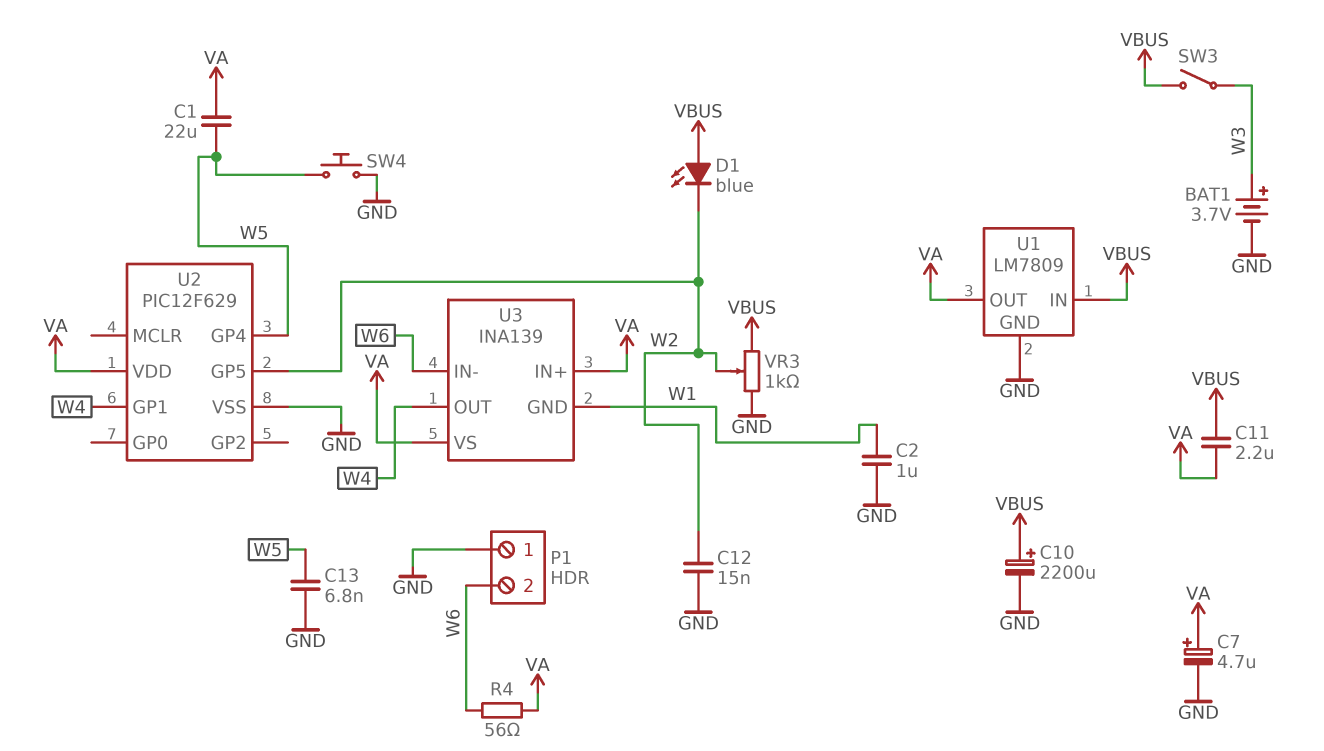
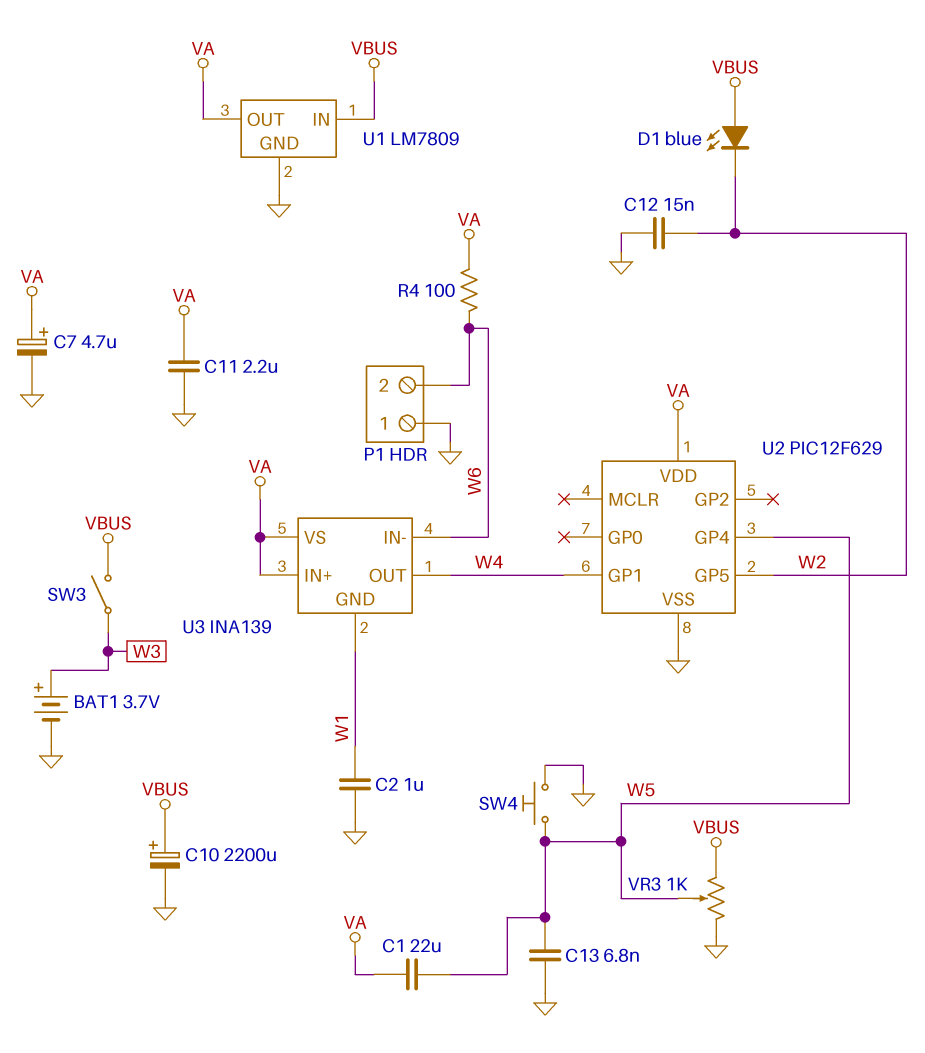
C11: 2.2uF (VA, VBUS) -> 2.2uF (GND, VA)
R4: 56 (VA, W6) -> 100 (VA, W6)
VR3: 1k (GND, VBUS, wiper W2) -> 1k (GND, VBUS, wiper W5)

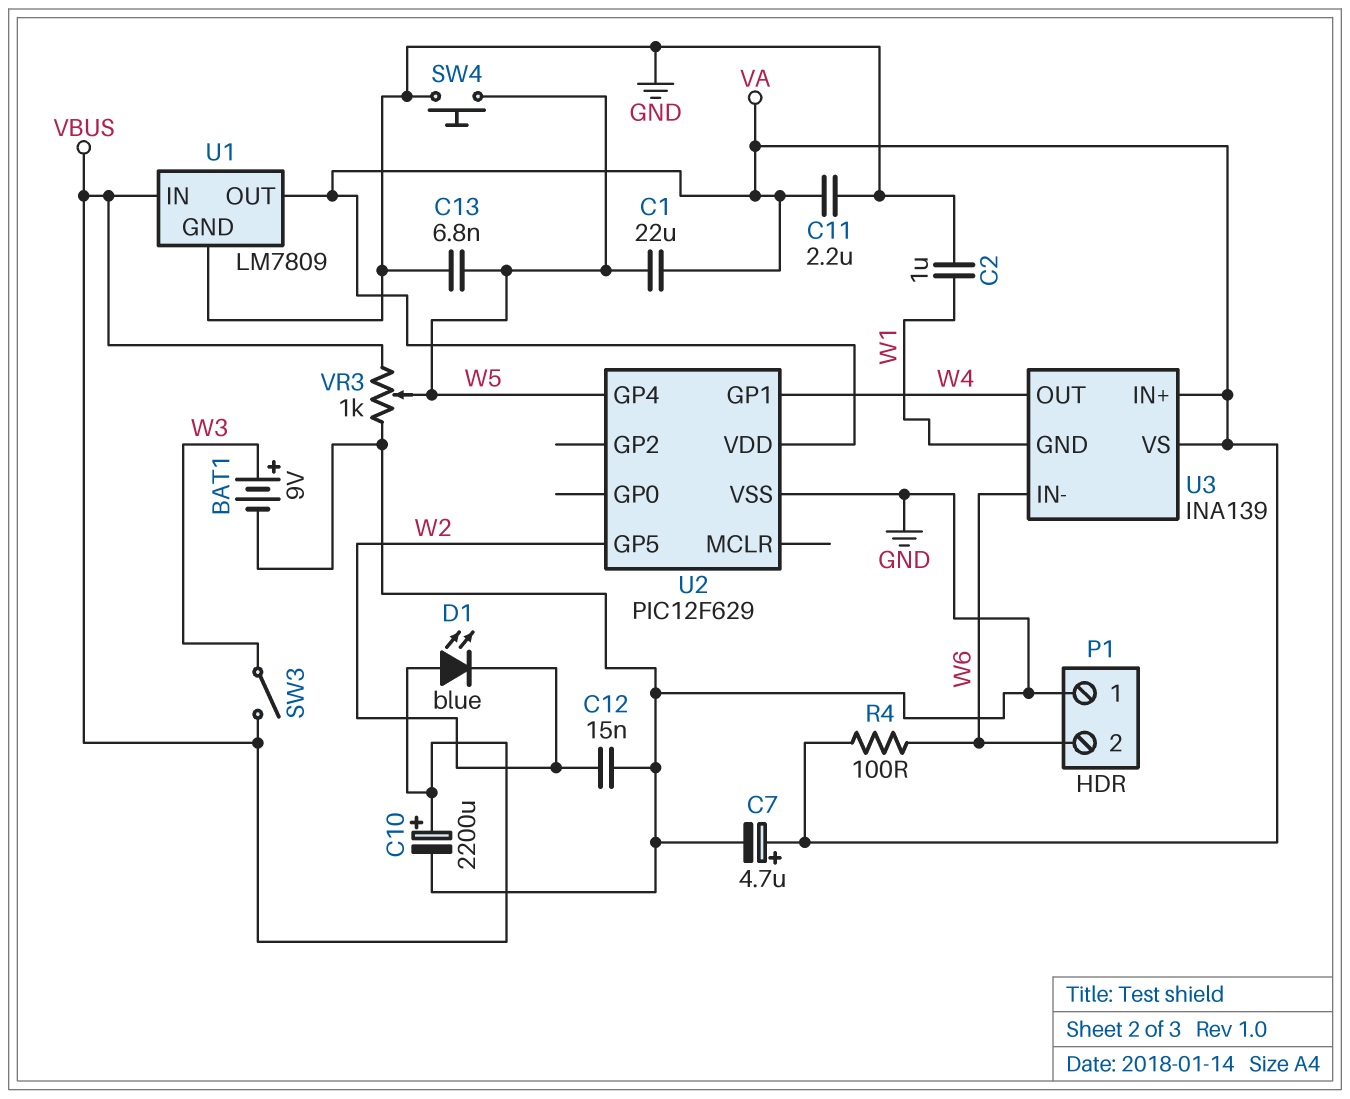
BAT1: 3.7V (plus W3, minus GND) -> 9V (plus W3, minus GND)

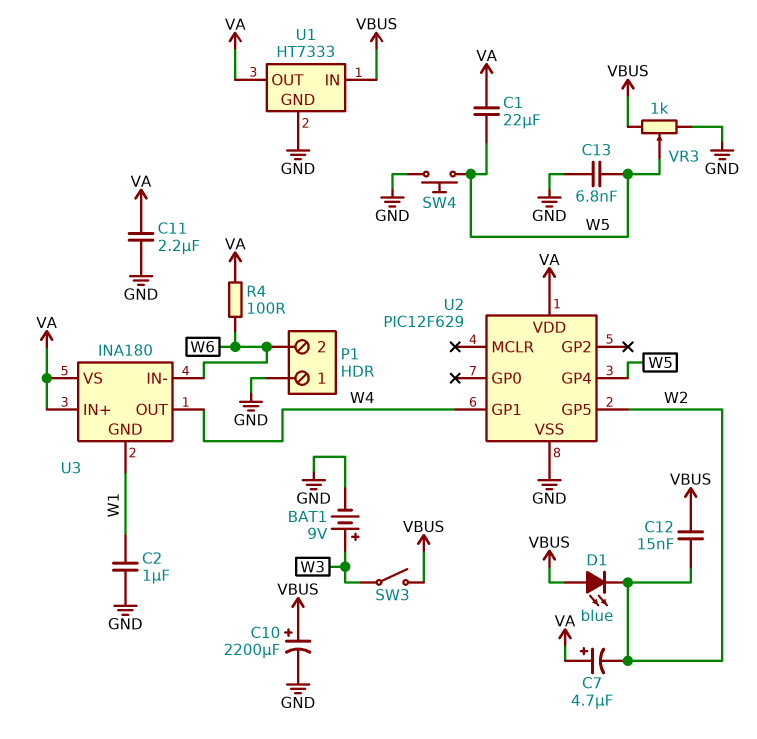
C7: 4.7uF (plus VA, minus GND) -> 4.7uF (plus VA, minus W2)
C12: 15nF (GND, W2) -> 15nF (VBUS, W2)
U1: LM7809 -> HT7333
U3: INA139 -> INA180

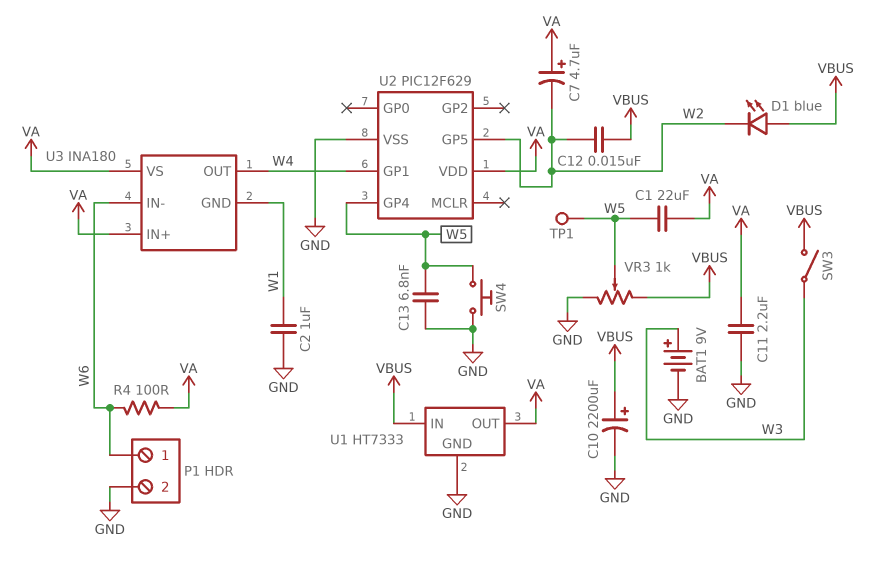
P1 pin 1: GND -> W6
P1 pin 2: W6 -> GND
TP1: none -> test point (W5)

